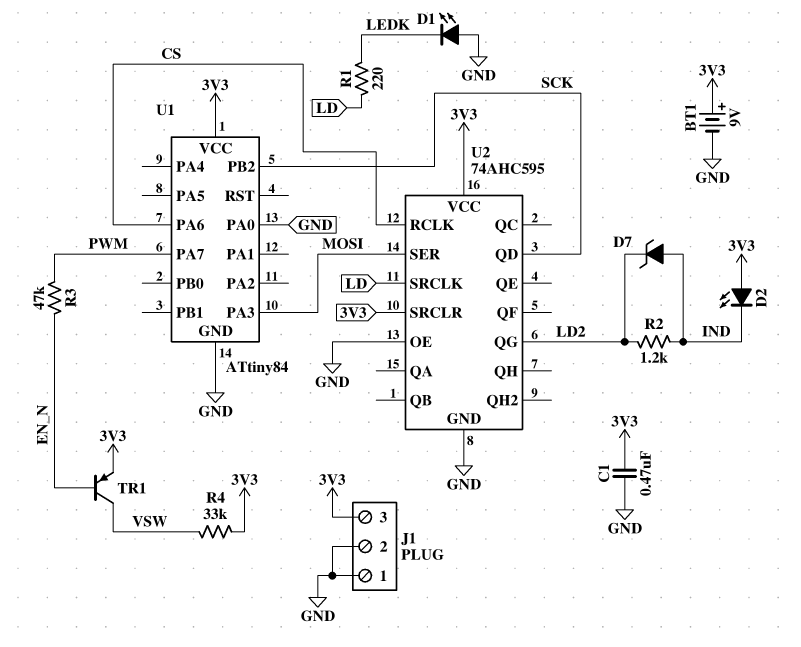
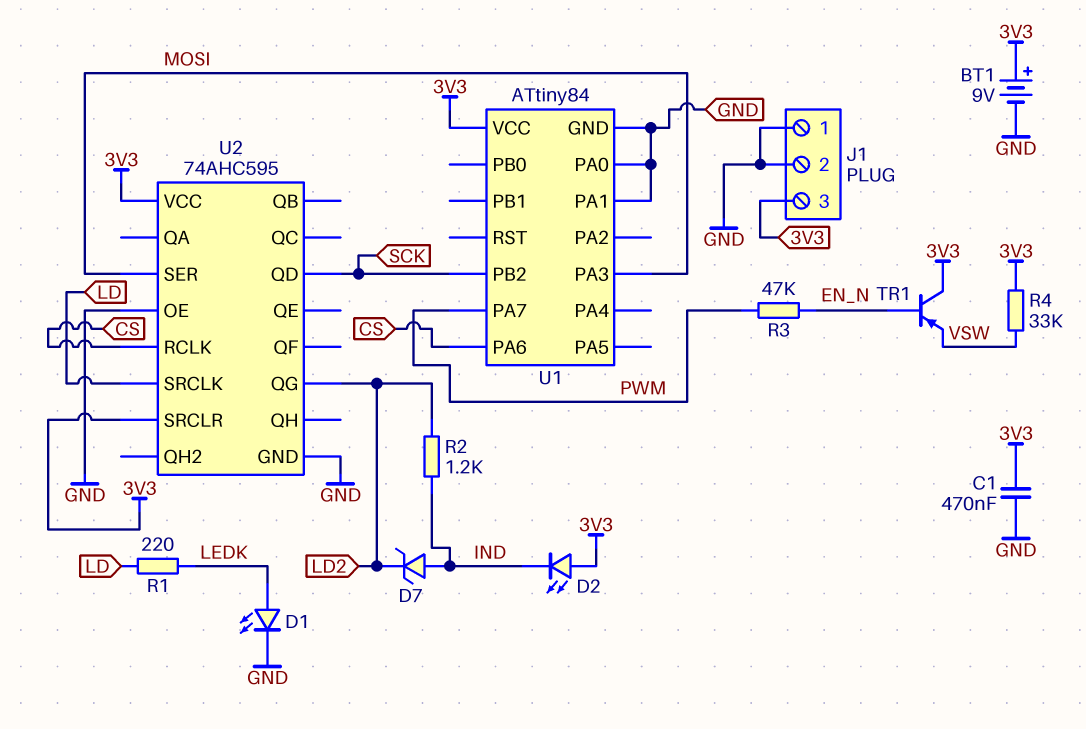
D1: LED (A GND, K LEDK) -> LED (A LEDK, K GND)
TR1: PNP (B EN_N, C VSW, E 3V3) -> PNP (B EN_N, C 3V3, E VSW)
U1 pin PA1: none -> GND

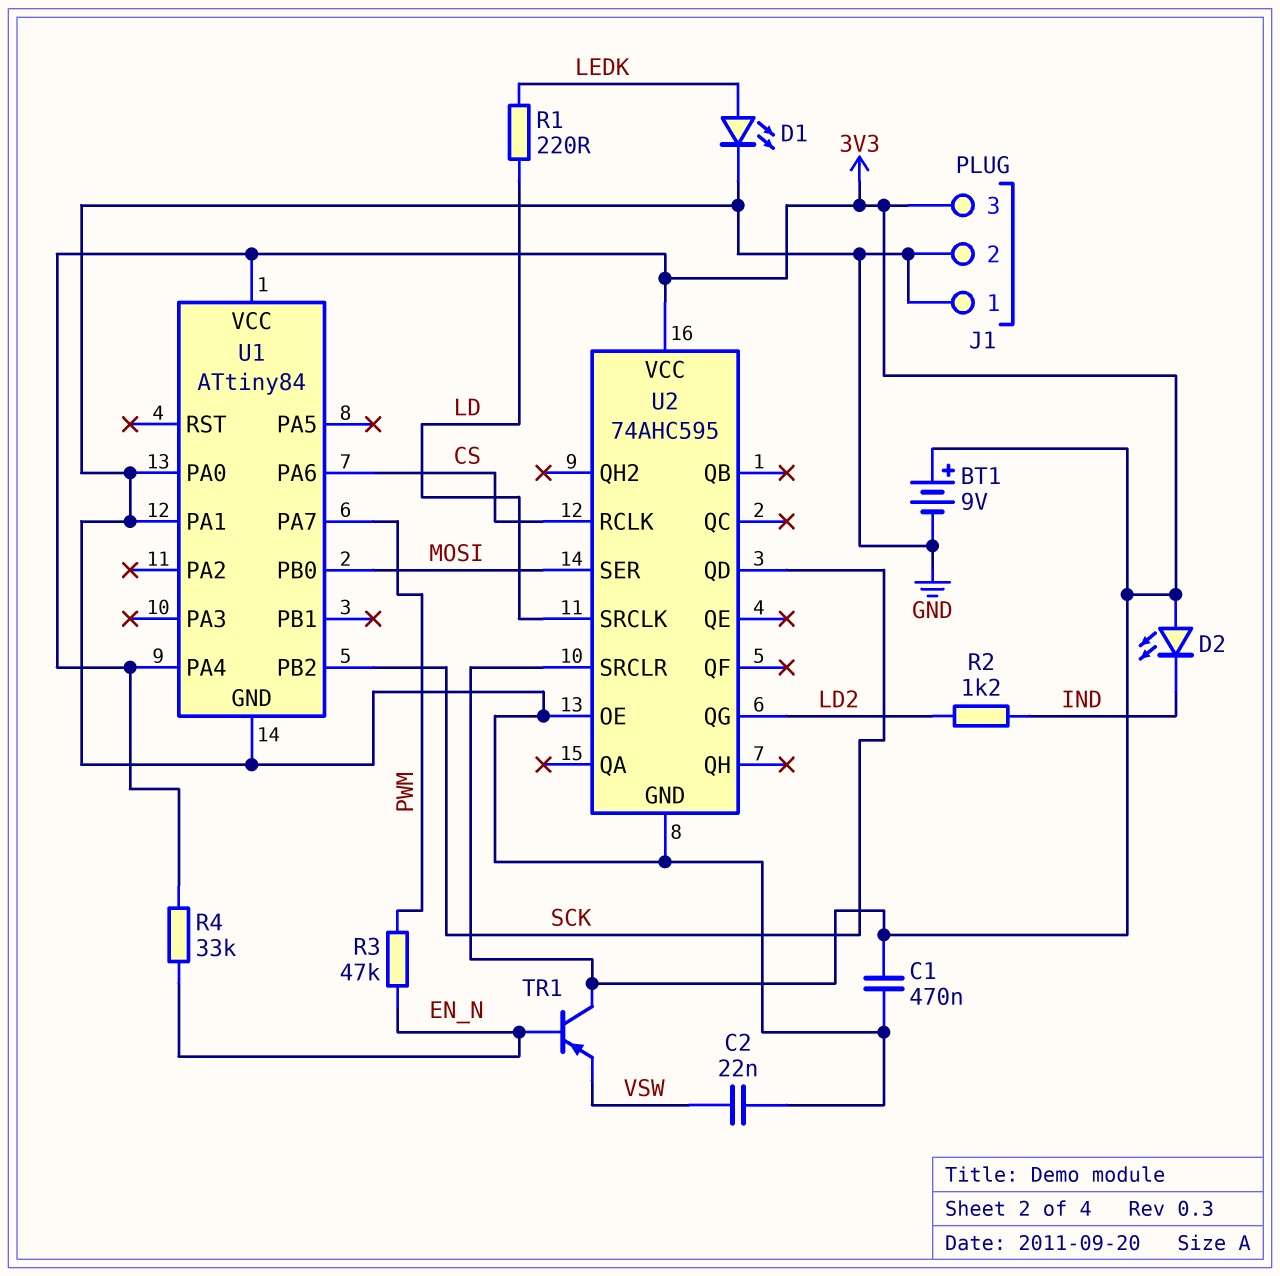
C2: none -> 22nF (GND, VSW)
D7: zener (A IND, K LD2) -> none
R4: 33k (3V3, VSW) -> 33k (3V3, EN_N)
U1 pin PA3: MOSI -> none
U1 pin PA4: none -> 3V3
U1 pin PB0: none -> MOSI

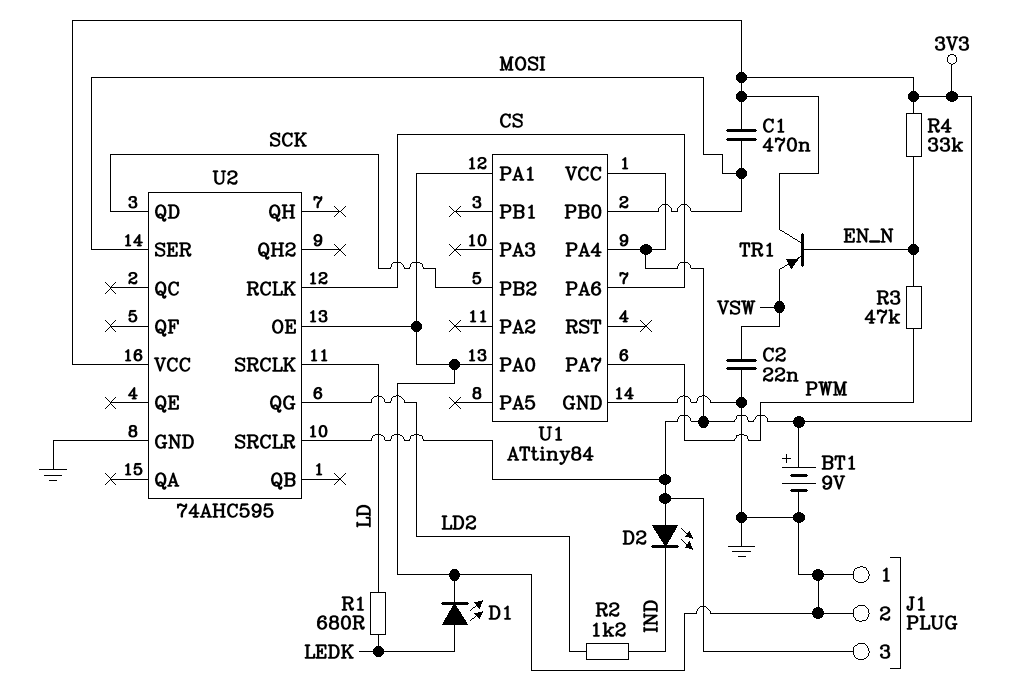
C1: 470nF (3V3, GND) -> 470nF (3V3, MOSI)
R1: 220 (LD, LEDK) -> 680 (LD, LEDK)

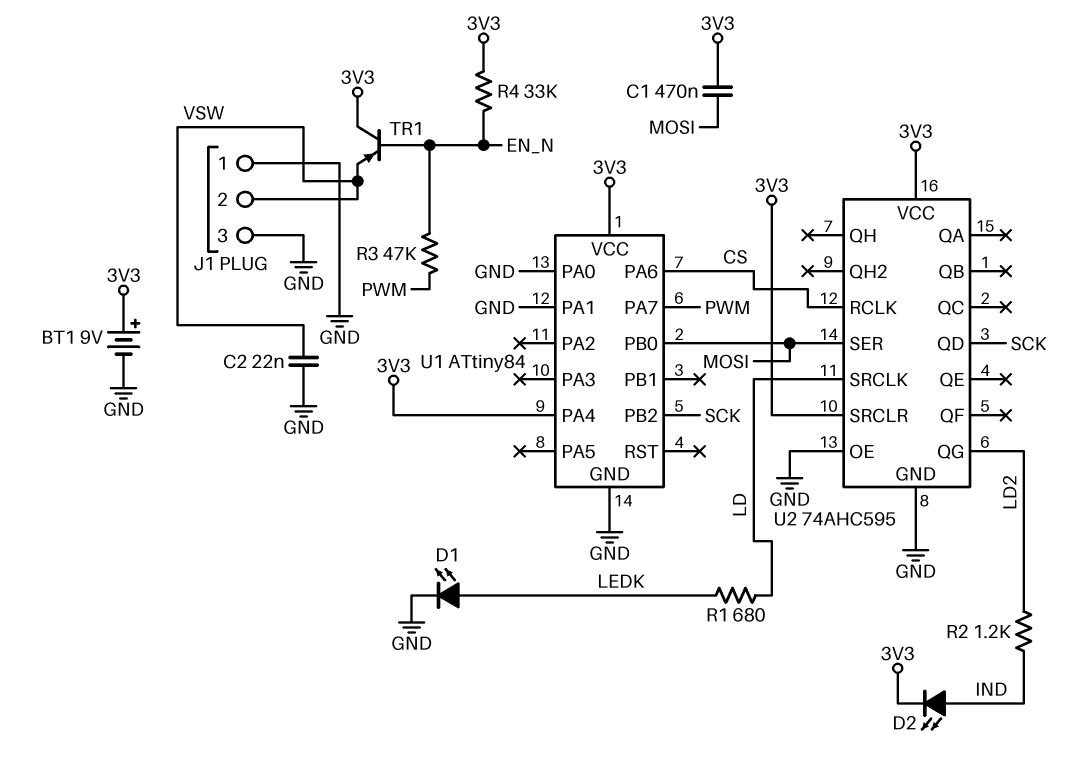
D2: LED (A 3V3, K IND) -> LED (A IND, K 3V3)
J1 pin 2: GND -> VSW
J1 pin 3: 3V3 -> GND

